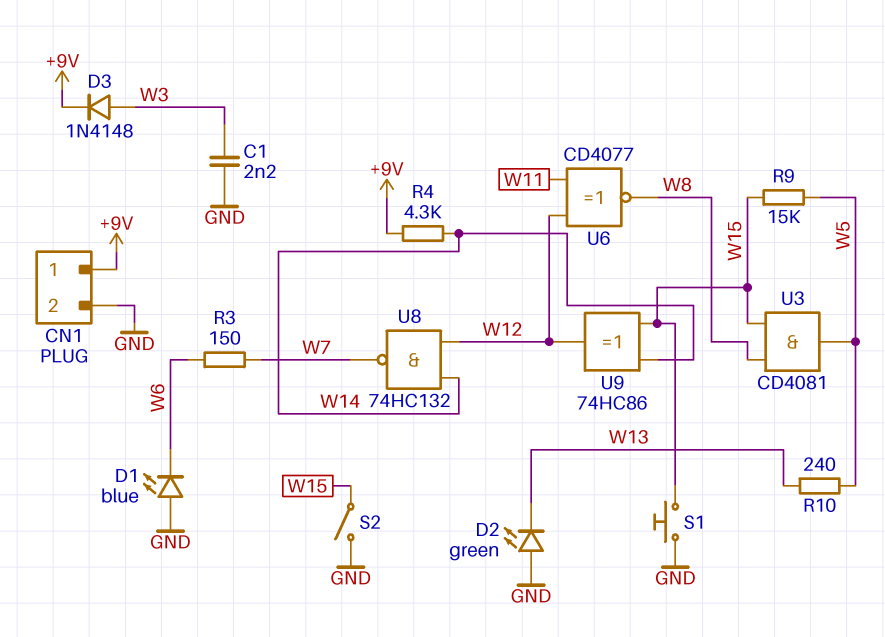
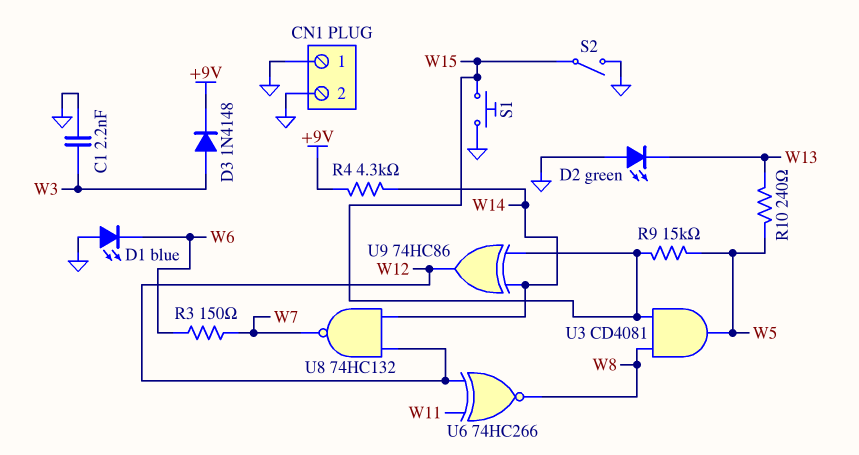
CN1 pin 1: +9V -> GND
U6: XNOR CD4077 (in W11, in W12, out W8) -> XNOR 74HC266 (in W11, in W12, out W8)

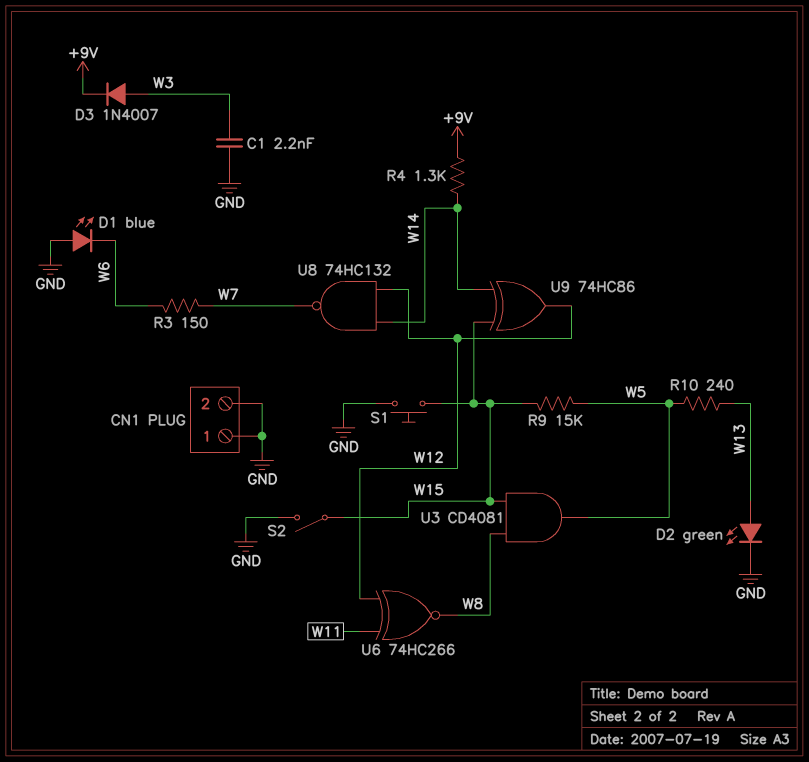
D2: LED green (A GND, K W13) -> LED green (A W13, K GND)
D3: diode 1N4148 (A W3, K +9V) -> diode 1N4007 (A W3, K +9V)
R4: 4.3k (+9V, W14) -> 1.3k (+9V, W14)

